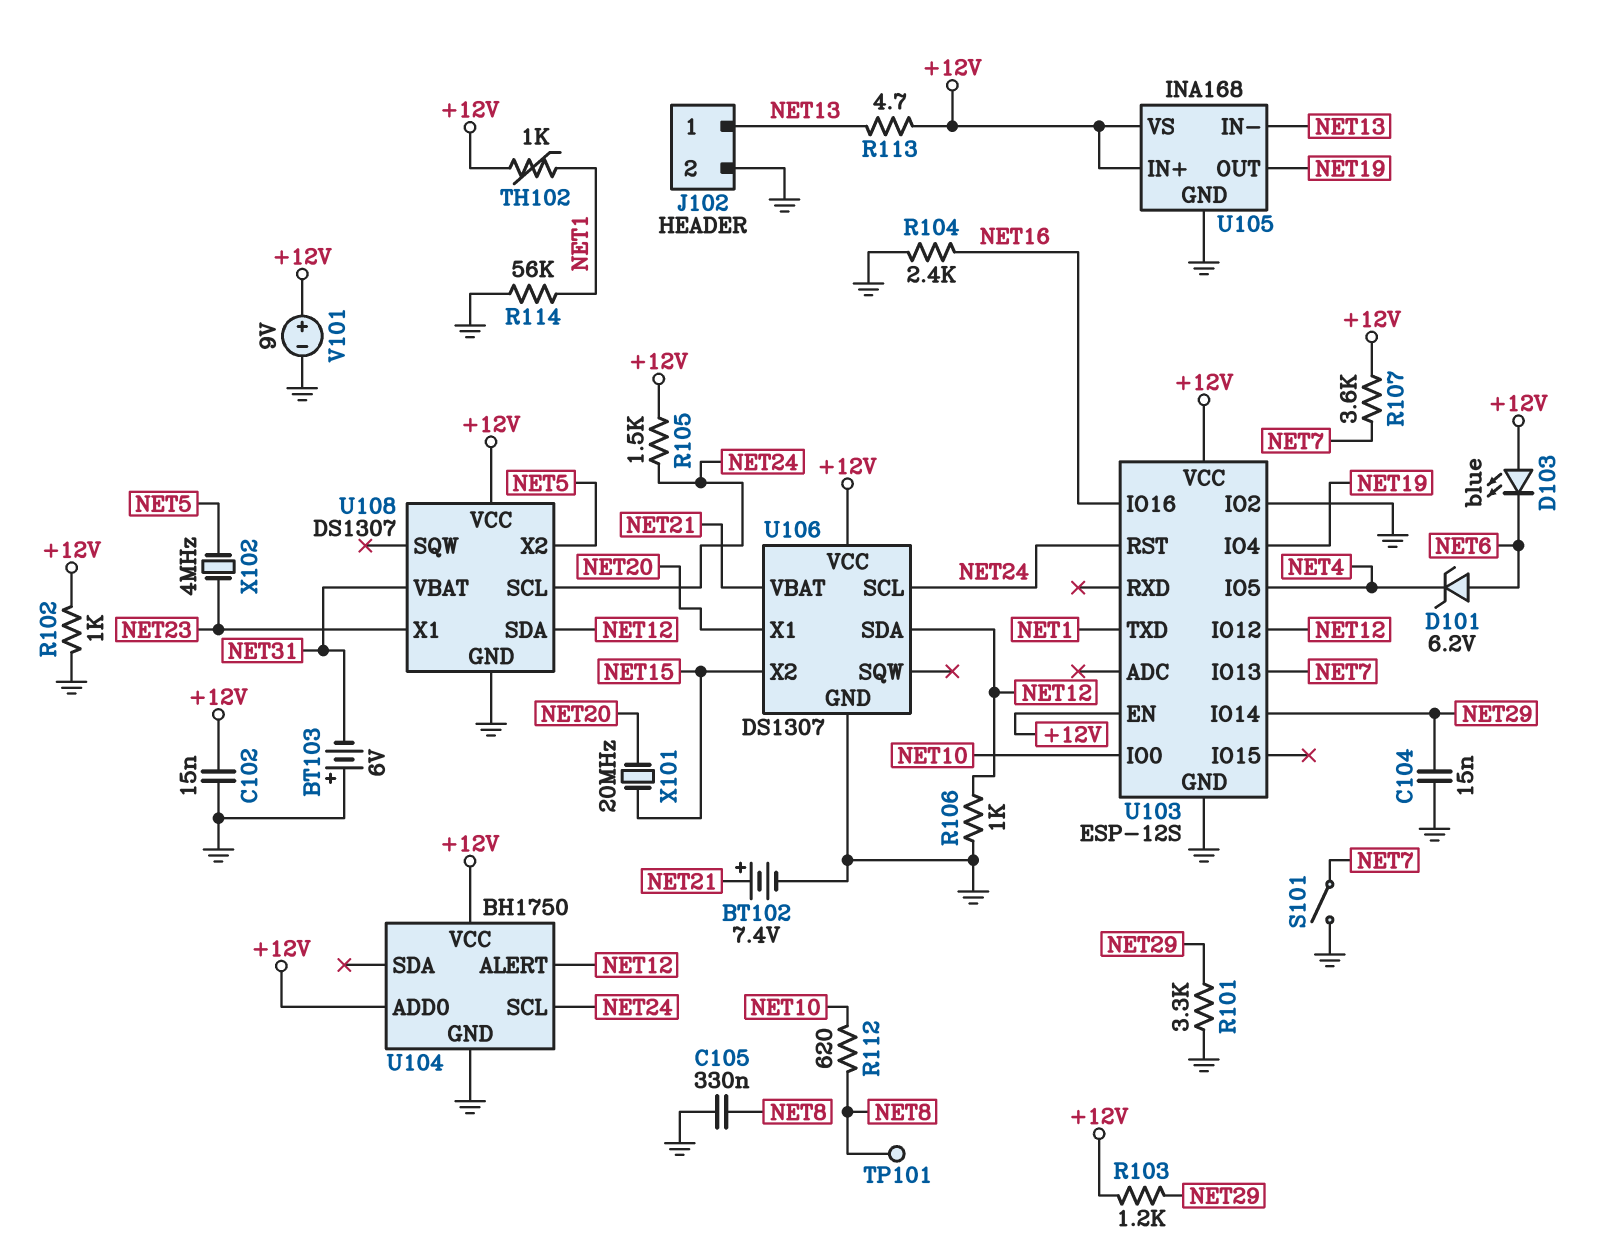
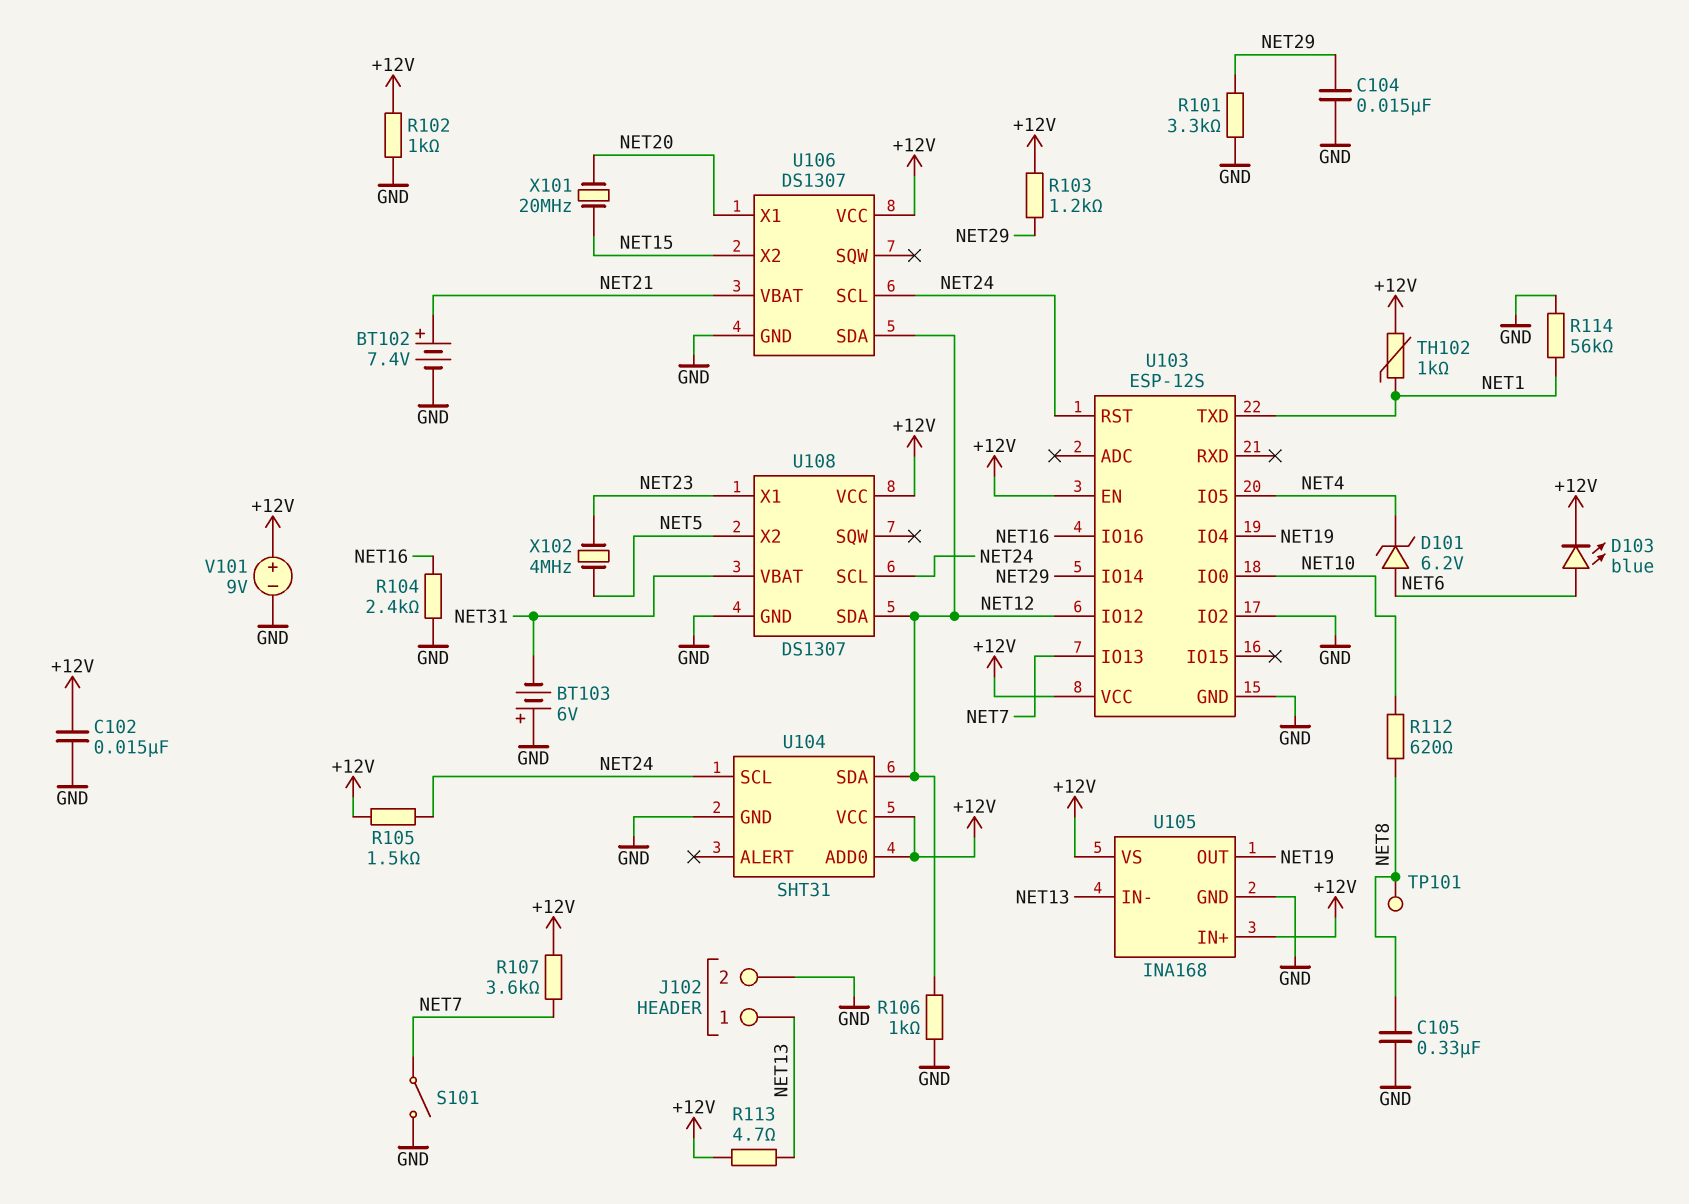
D103: LED blue (A +12V, K NET6) -> LED blue (A NET6, K +12V)
U104: BH1750 -> SHT31
U104 pin ALERT: NET12 -> none
U104 pin SDA: none -> NET12

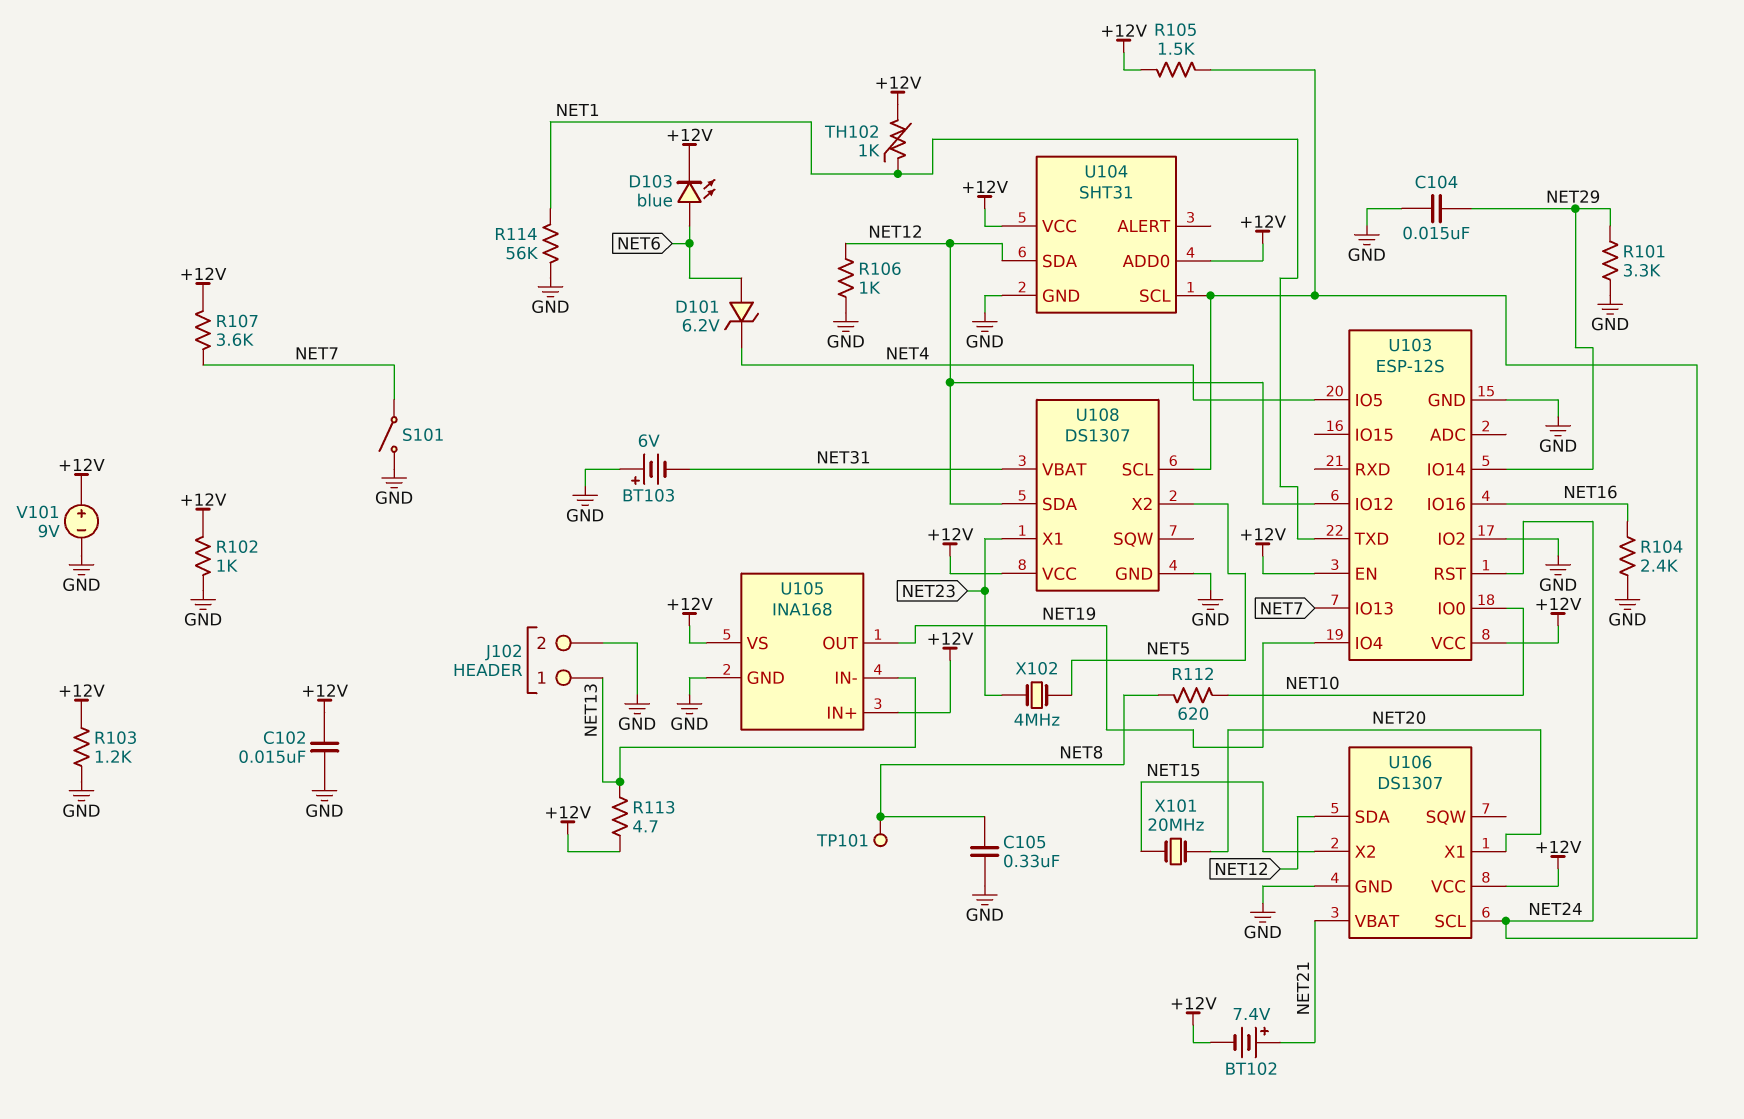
BT102: 7.4V (plus NET21, minus GND) -> 7.4V (plus NET21, minus +12V)
R103: 1.2k (+12V, NET29) -> 1.2k (+12V, GND)

